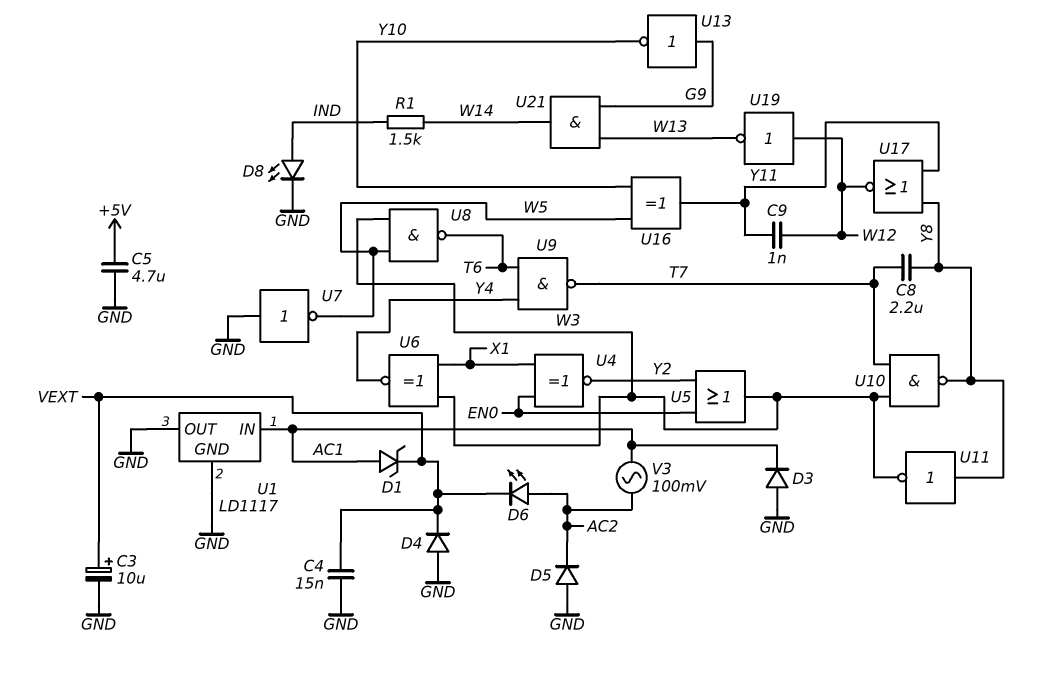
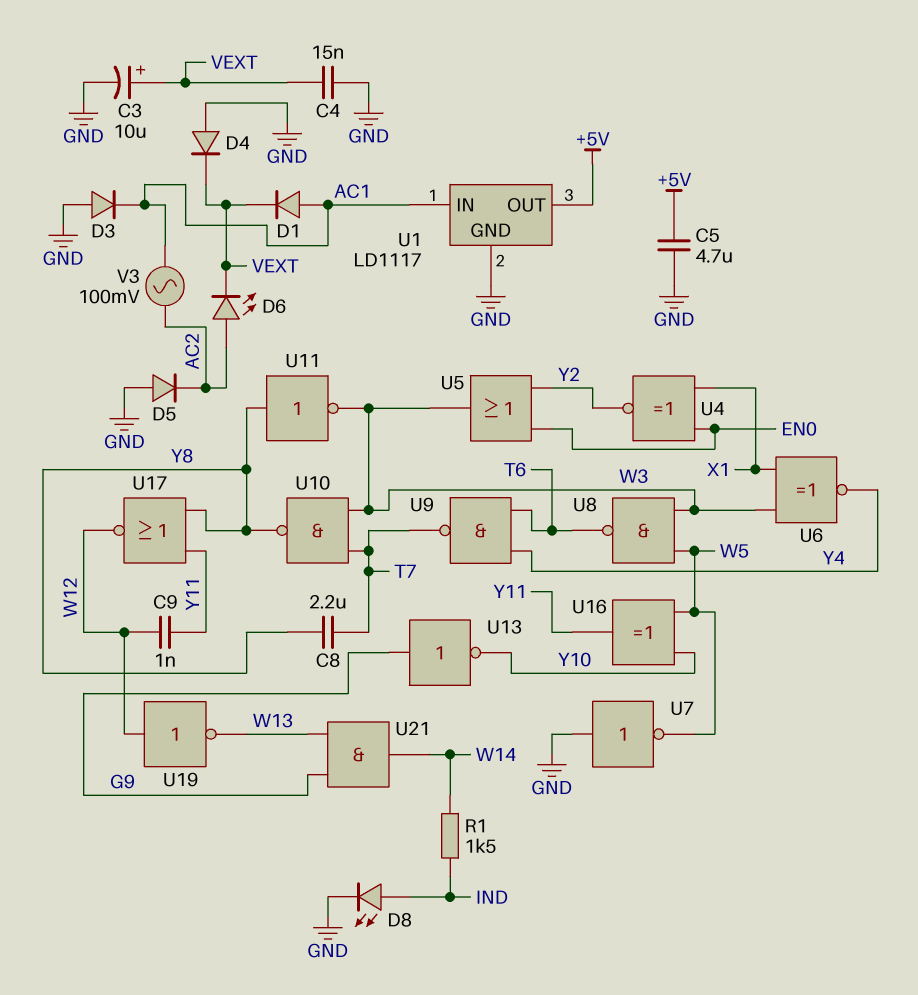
D1: zener (A AC1, K VEXT) -> diode (A AC1, K VEXT)
U1 pin OUT: GND -> +5V

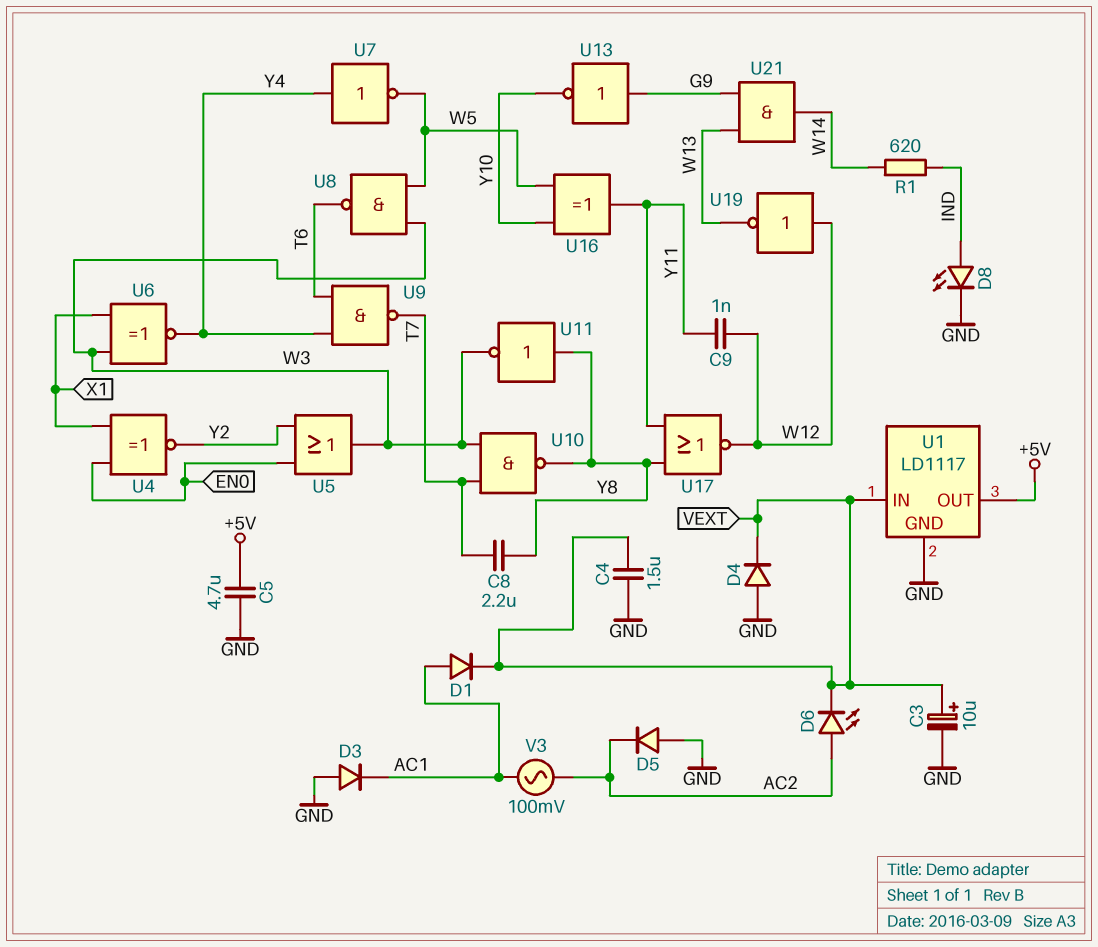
C4: 15nF (GND, VEXT) -> 1.5uF (GND, VEXT)
R1: 1.5k (IND, W14) -> 620 (IND, W14)
U1 pin IN: AC1 -> VEXT
U7: NOT (in GND, out W5) -> NOT (in Y4, out W5)

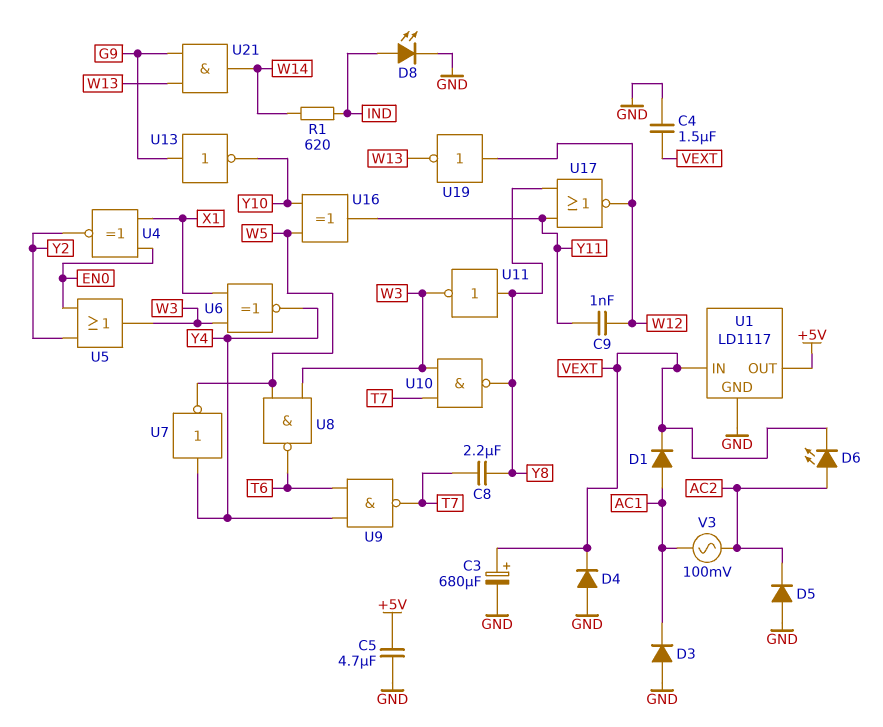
C3: 10uF (plus VEXT, minus GND) -> 680uF (plus VEXT, minus GND)

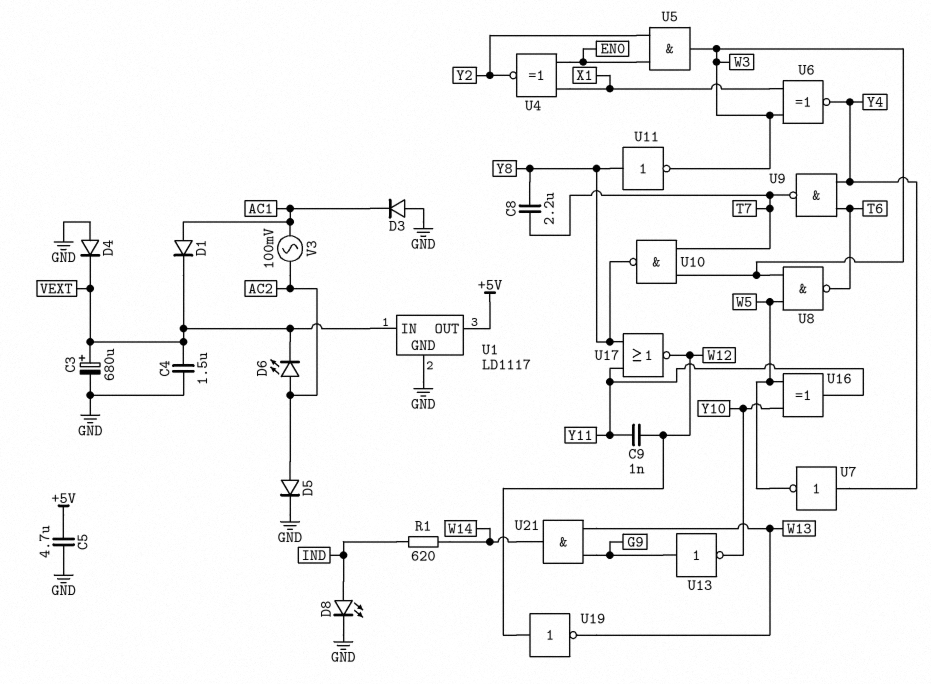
D5: diode (A GND, K AC2) -> diode (A AC2, K GND)
U5: OR (in EN0, in Y2, out W3) -> AND (in EN0, in Y2, out W3)

